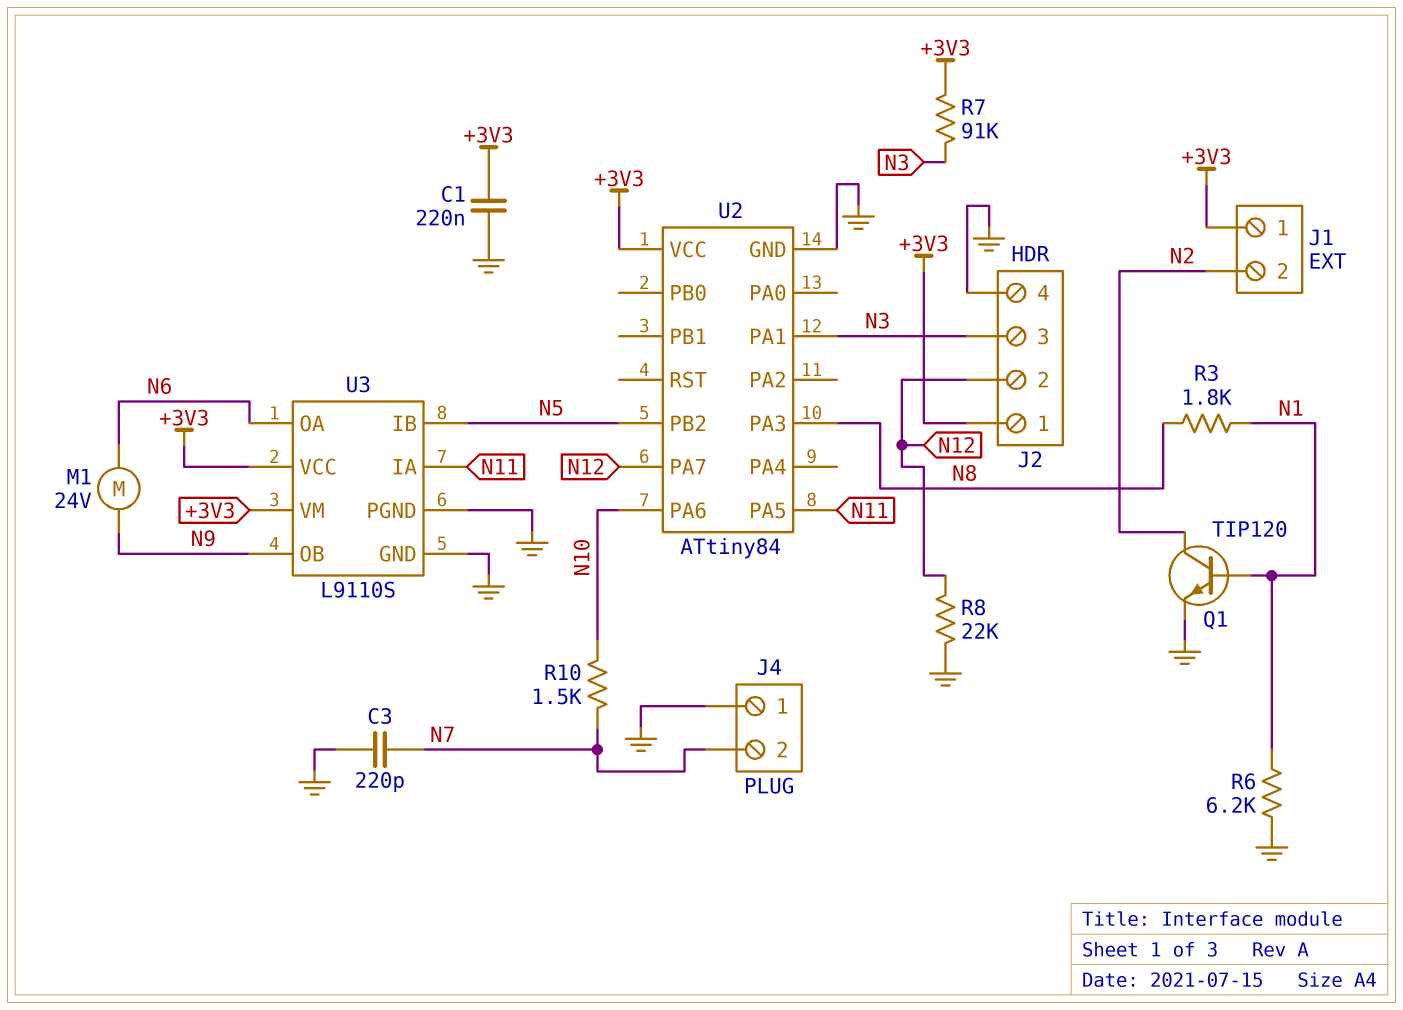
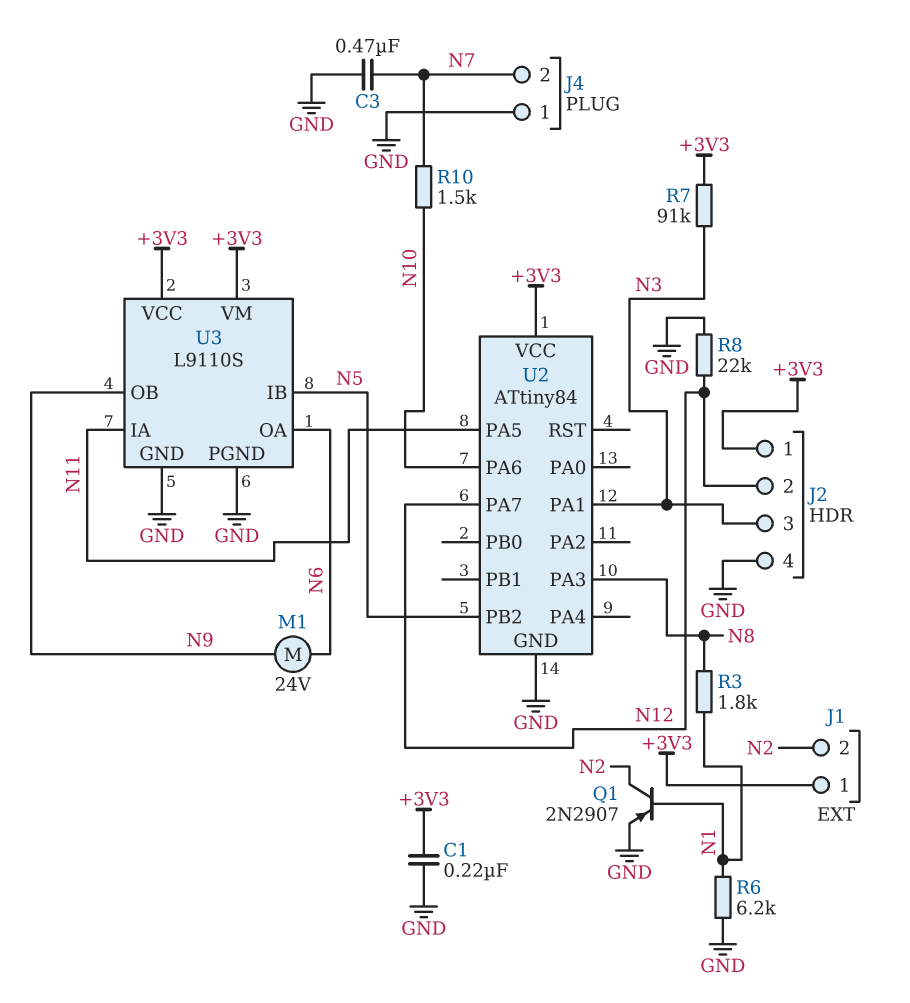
C3: 220pF (GND, N7) -> 470nF (GND, N7)
Q1: NPN TIP120 (B N1, C N2, E GND) -> PNP 2N2907 (B N1, C N2, E GND)

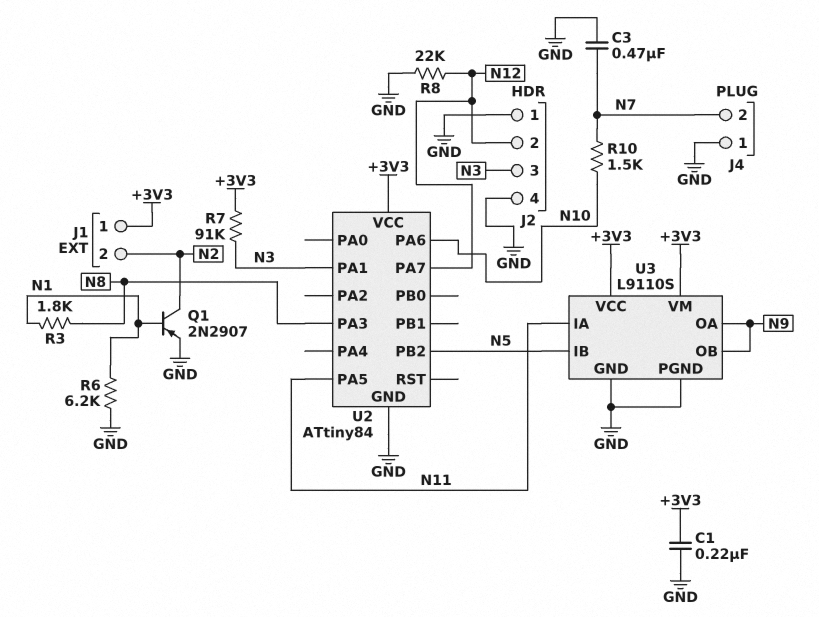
J2 pin 1: +3V3 -> GND
M1: motor 24V (N6, N9) -> none
U3 pin OA: N6 -> N9

